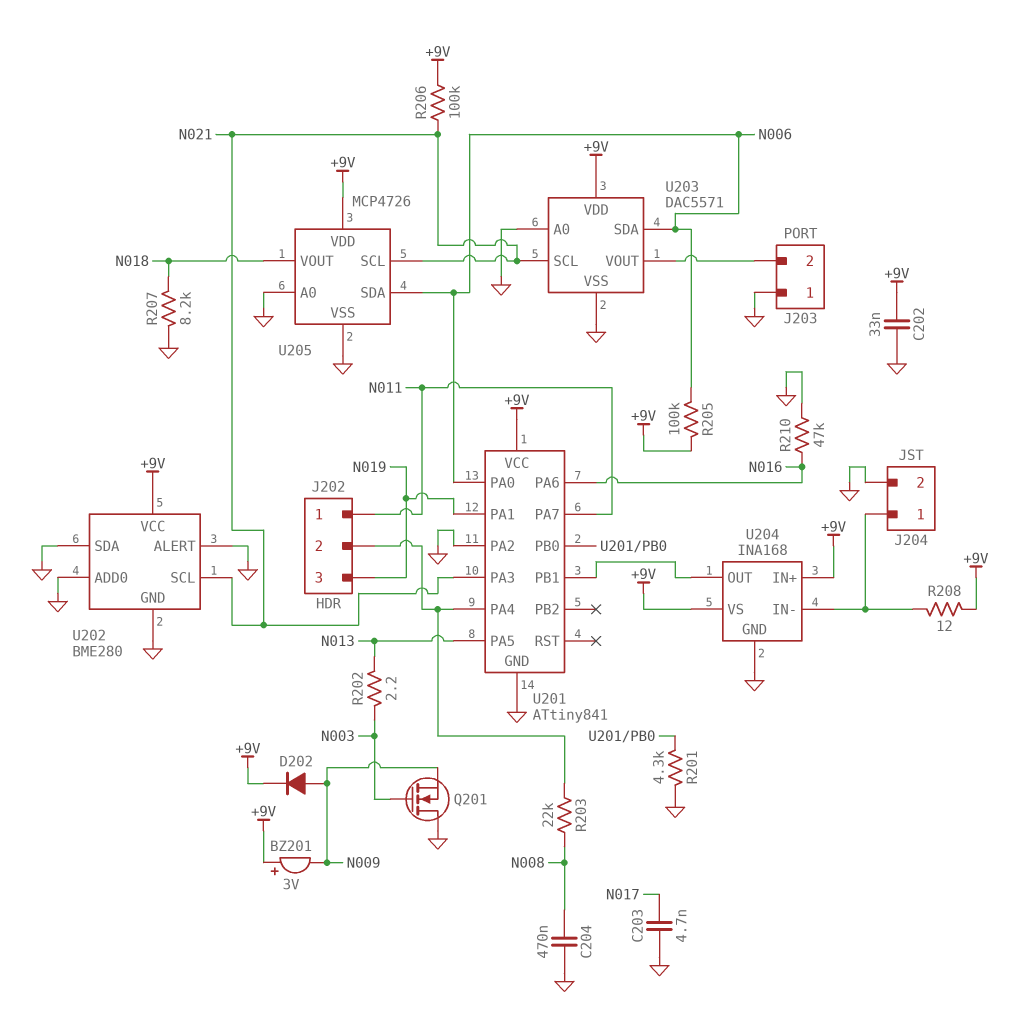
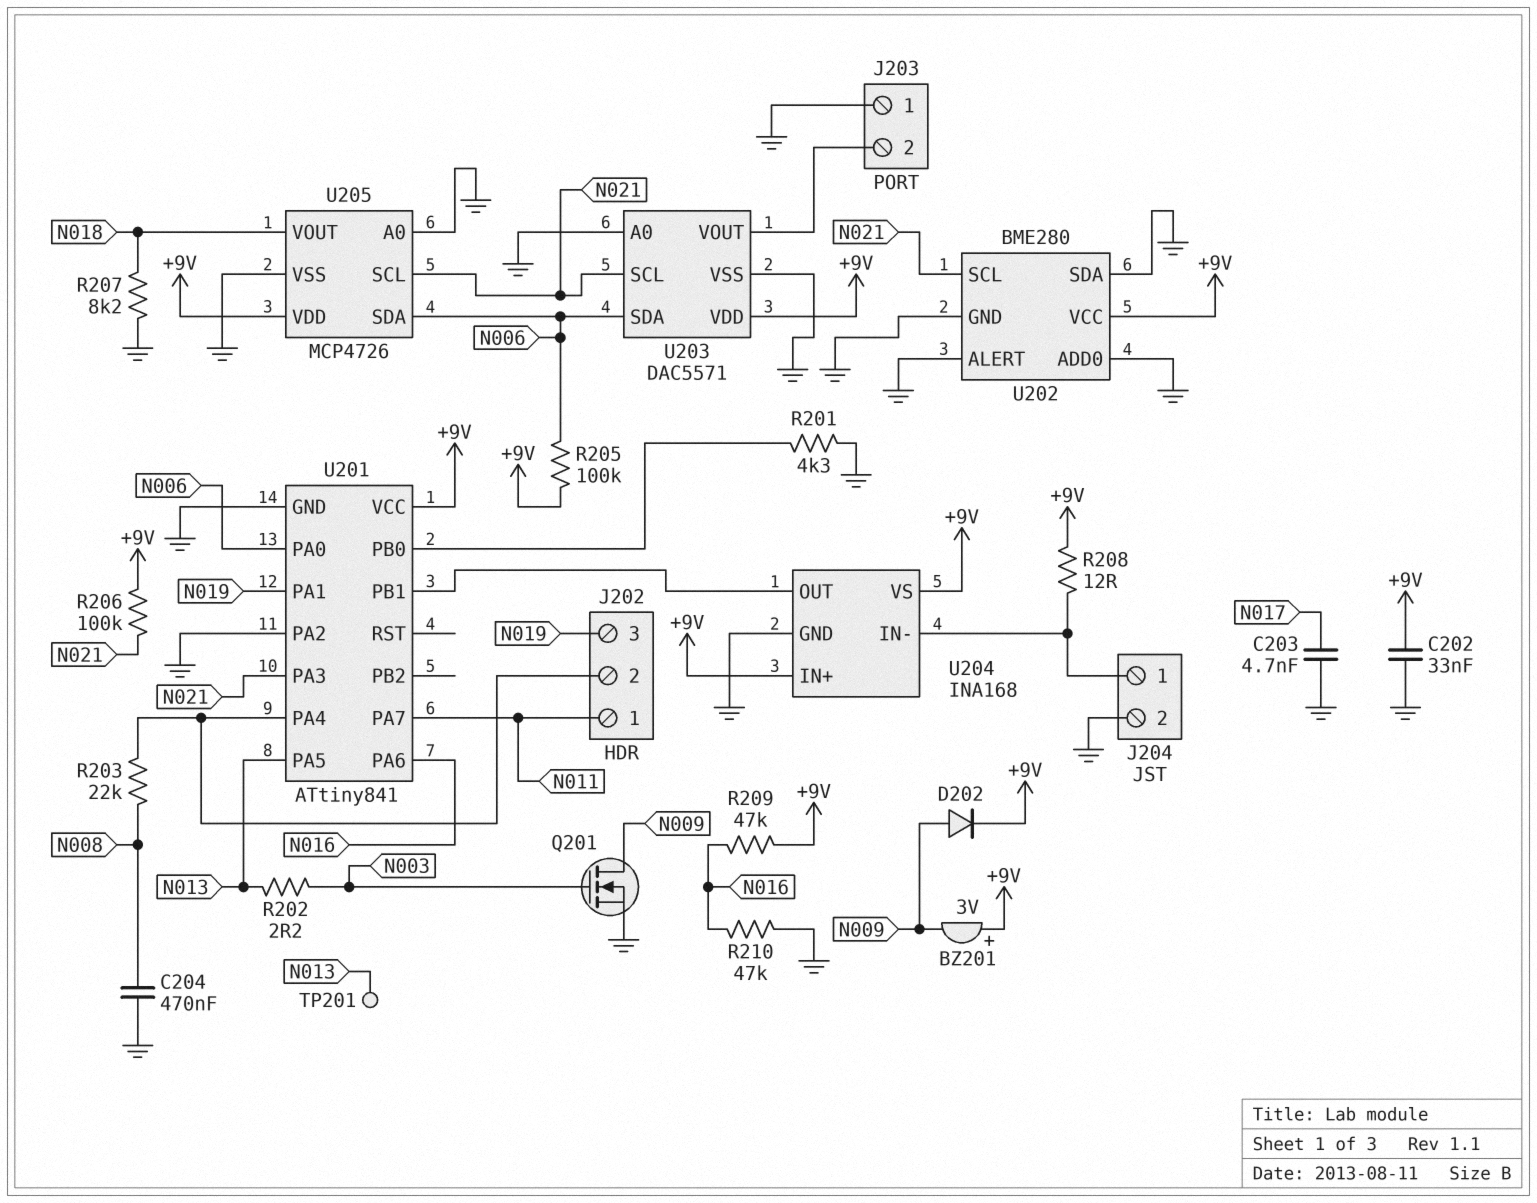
Q201: NMOS (G N003, D GND, S N009) -> NMOS (G N003, D N009, S GND)
R209: none -> 47k (+9V, N016)
TP201: none -> test point (N013)

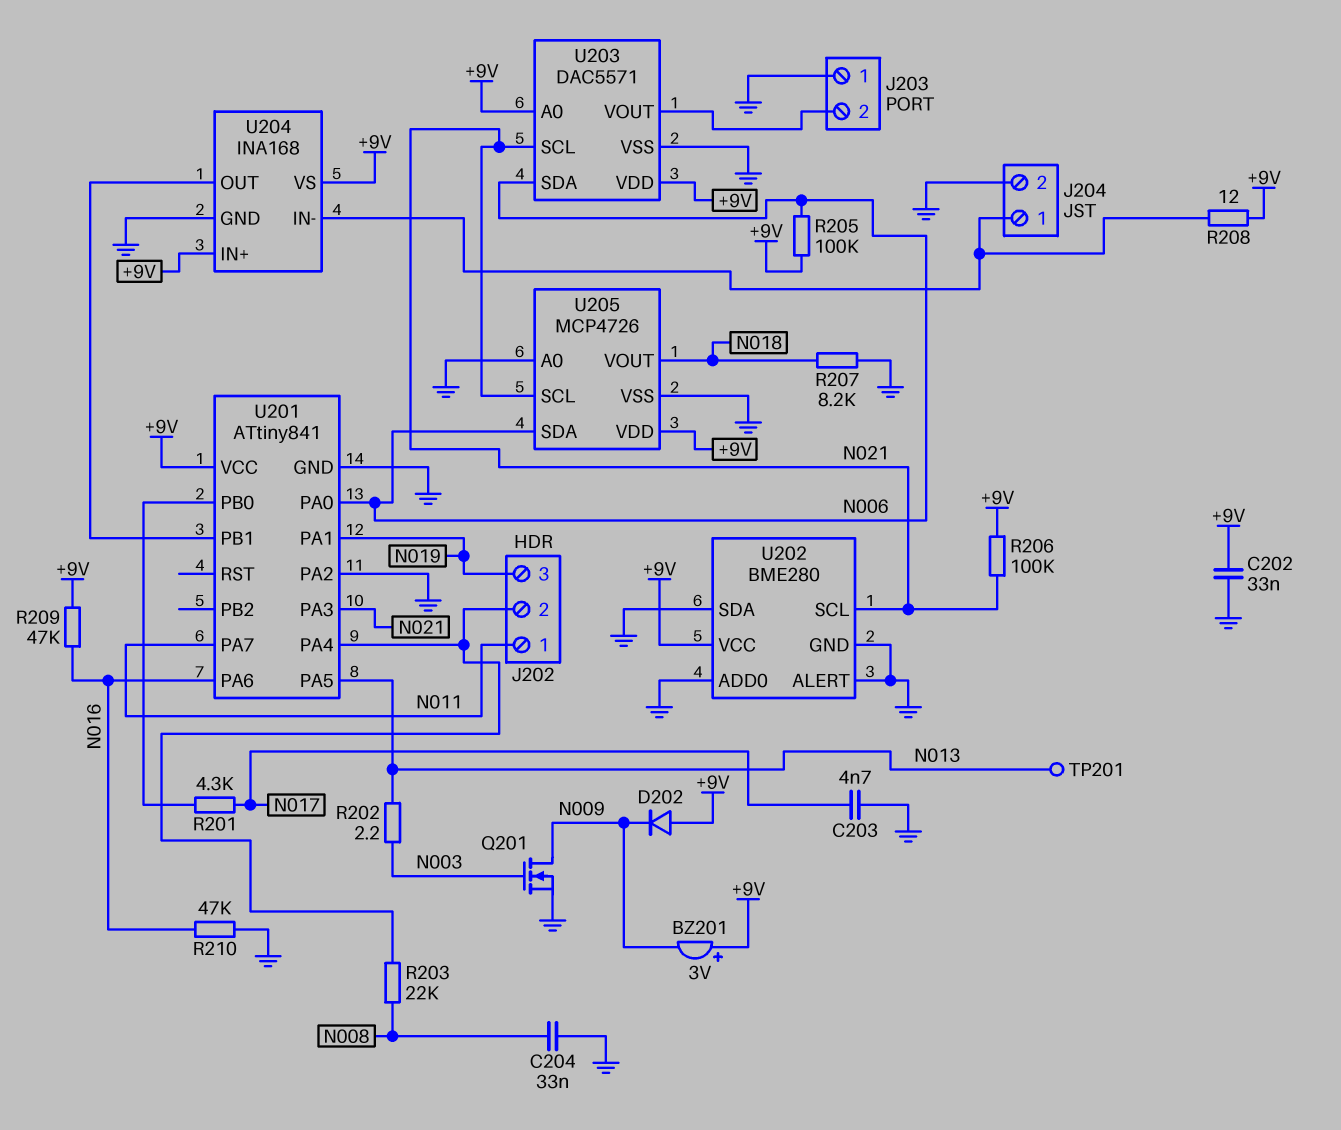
C204: 470nF (GND, N008) -> 33nF (GND, N008)
D202: diode (A N009, K +9V) -> diode (A +9V, K N009)
R201: 4.3k (GND, U201/PB0) -> 4.3k (N017, U201/PB0)
U203 pin A0: GND -> +9V

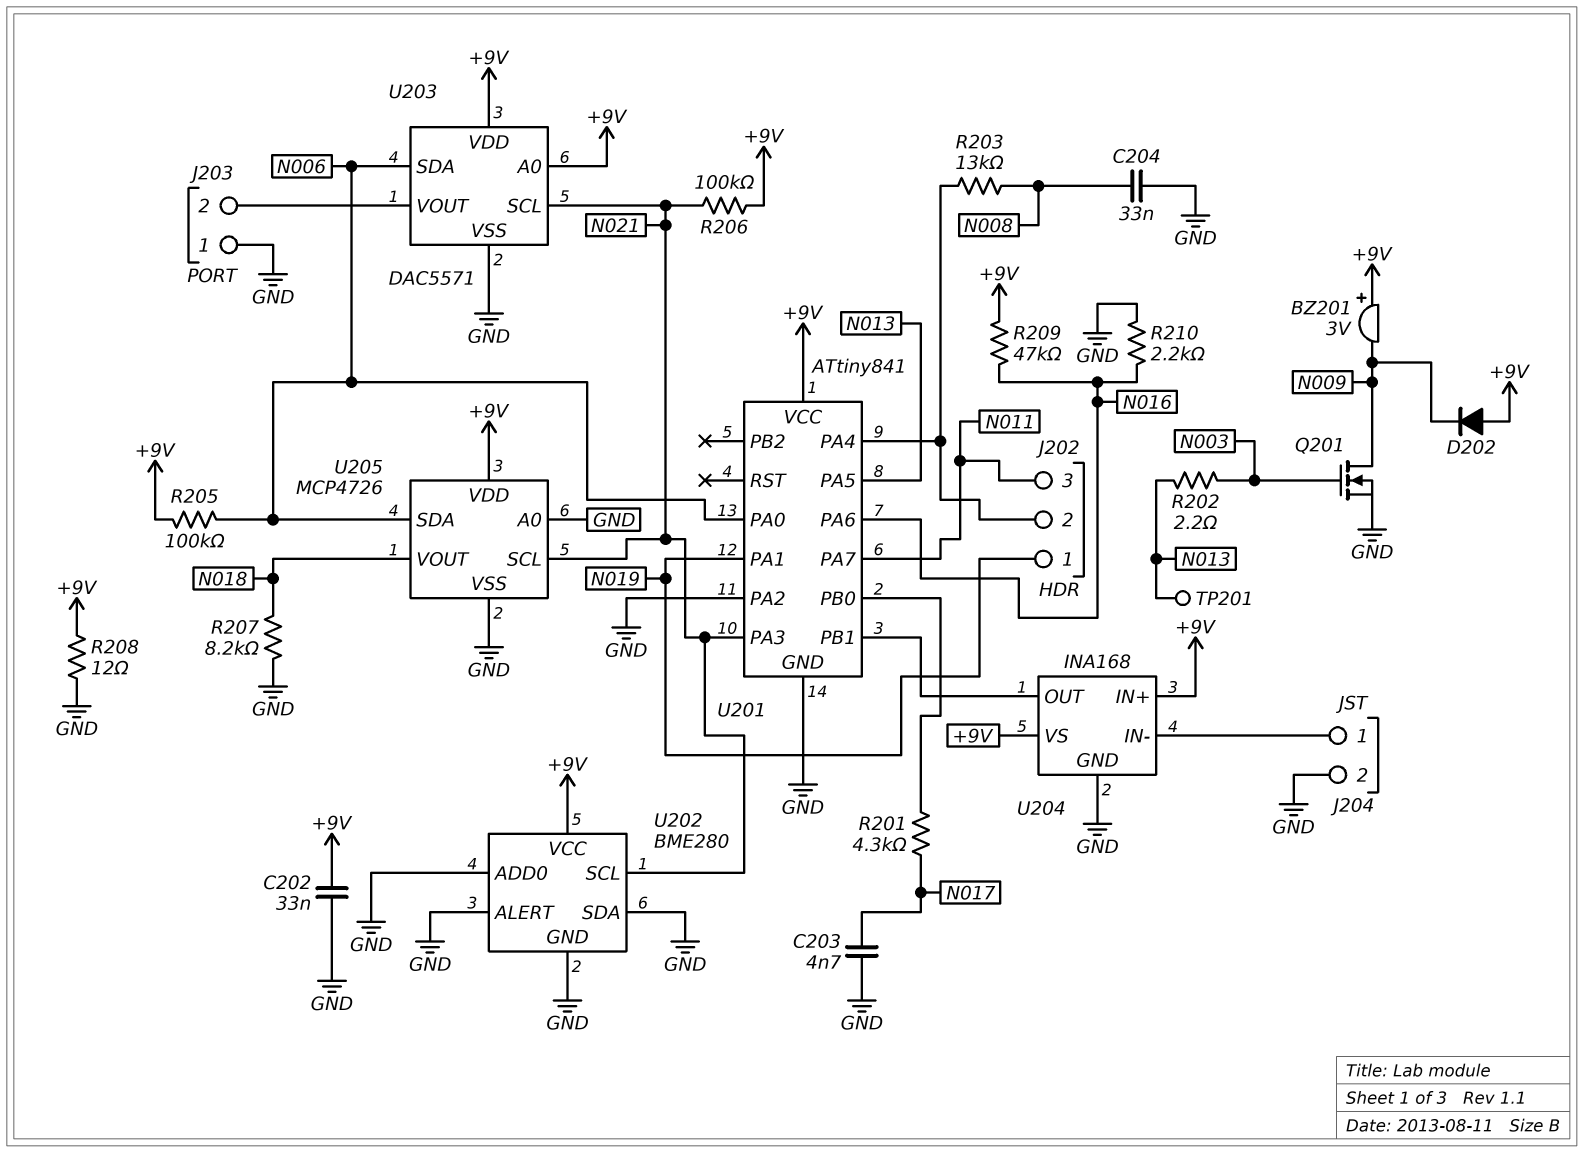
J202 pin 1: N011 -> N019
J202 pin 3: N019 -> N011
R203: 22k (J202/2, N008) -> 13k (J202/2, N008)
R208: 12 (+9V, J204/1) -> 12 (+9V, GND)
R210: 47k (GND, N016) -> 2.2k (GND, N016)

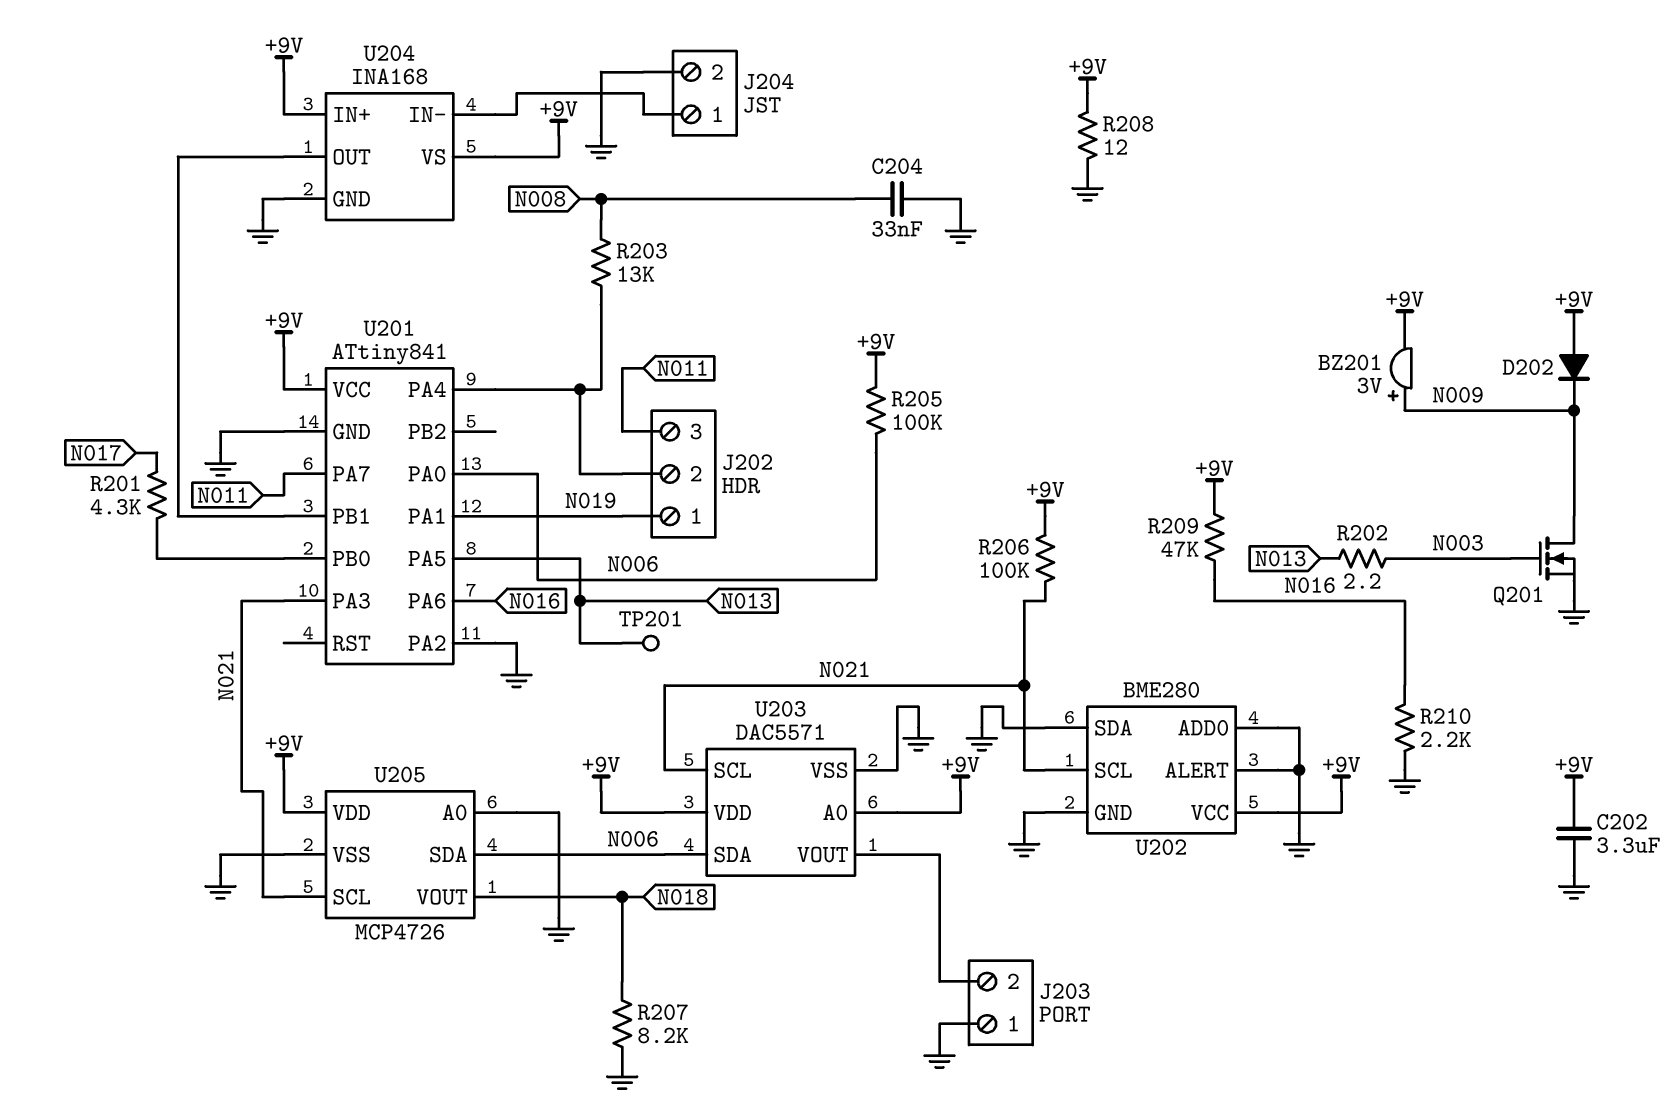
BZ201: buzzer 3V (plus +9V, minus N009) -> buzzer 3V (plus N009, minus +9V)
C202: 33nF (+9V, GND) -> 3.3uF (+9V, GND)
C203: 4.7nF (GND, N017) -> none

